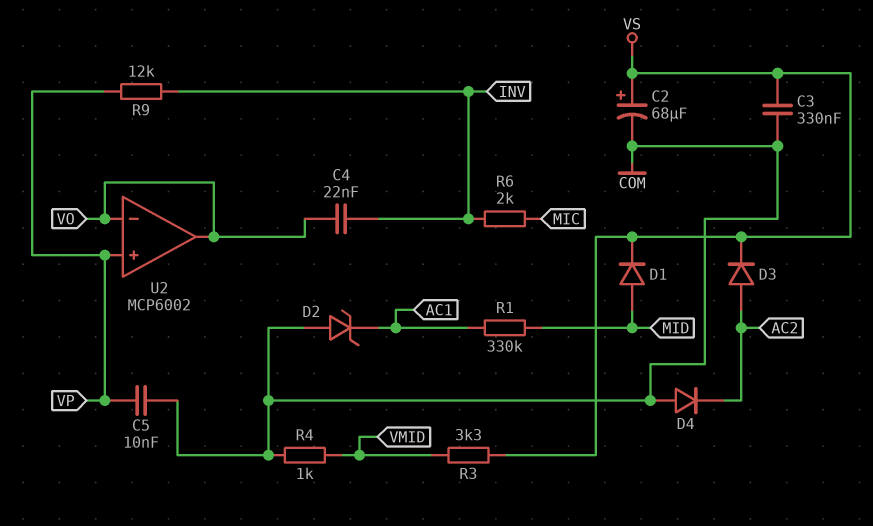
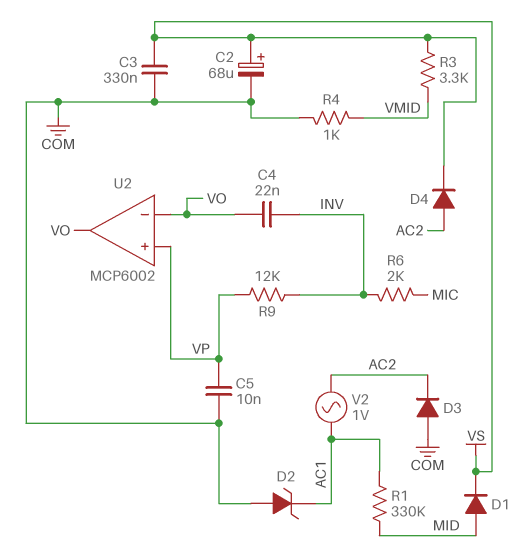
D3: diode (A AC2, K VS) -> diode (A COM, K AC2)
D4: diode (A COM, K AC2) -> diode (A AC2, K VS)
V2: none -> AC 1V (AC1, AC2)

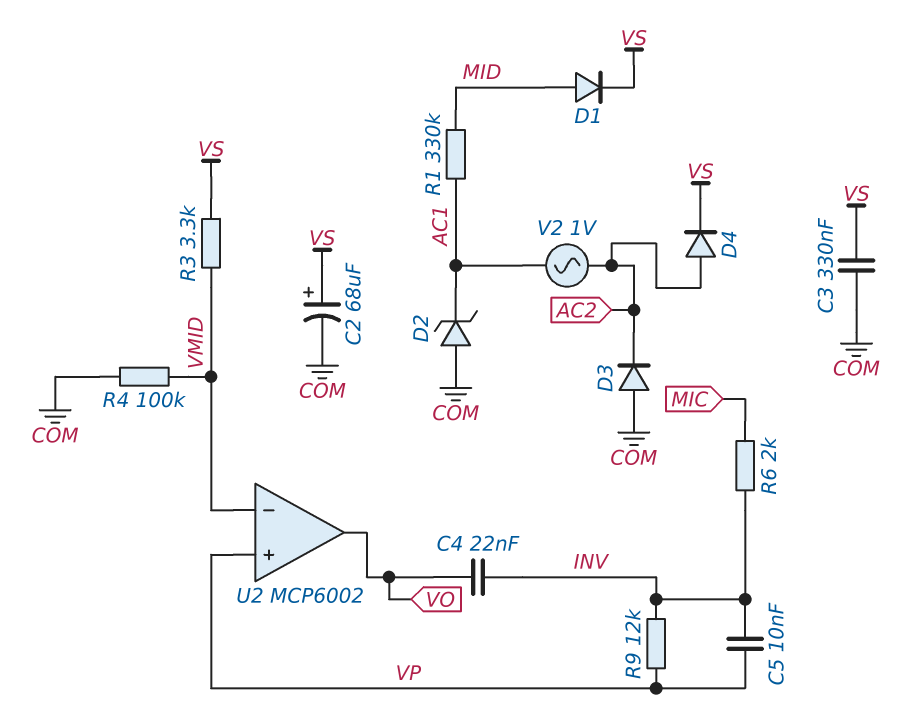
C5: 10nF (COM, VP) -> 10nF (INV, VP)
R4: 1k (COM, VMID) -> 100k (COM, VMID)
U2 pin in-: VO -> VMID

